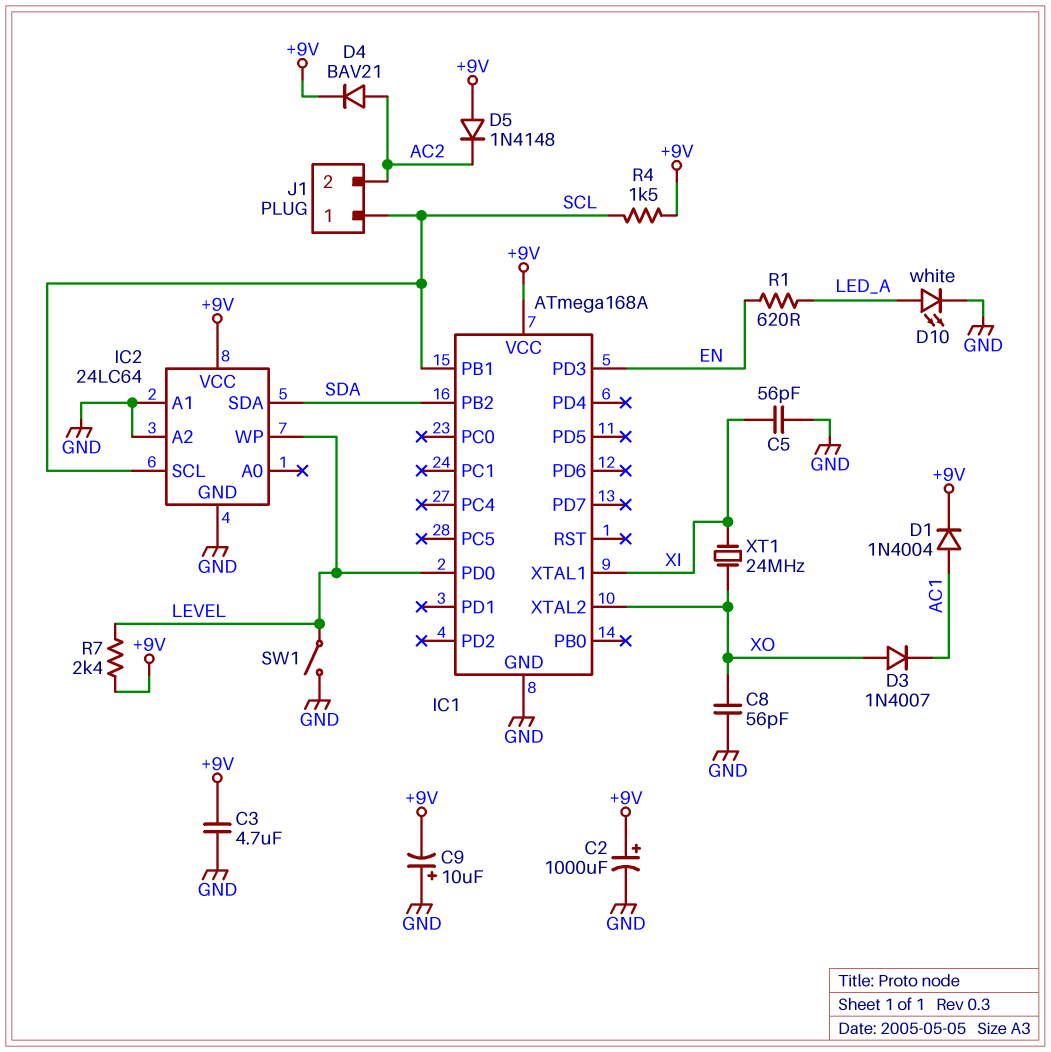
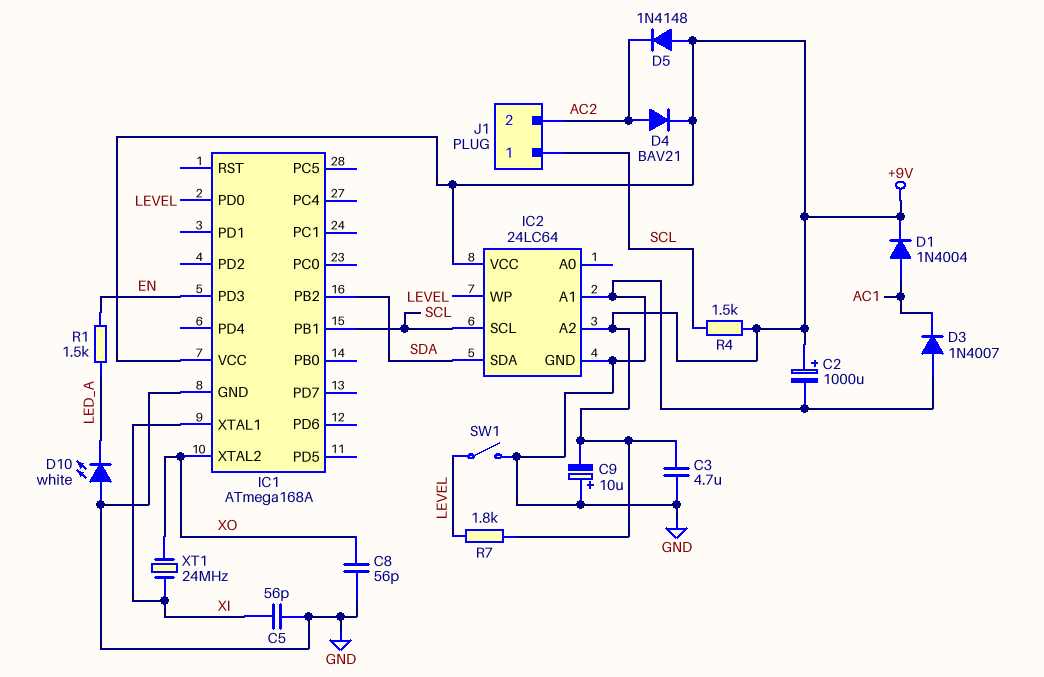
D3: diode 1N4007 (A XO, K AC1) -> diode 1N4007 (A GND, K AC1)
D10: LED white (A LED_A, K GND) -> LED white (A GND, K LED_A)
IC2 pin A2: GND -> +9V
R1: 620 (EN, LED_A) -> 1.5k (EN, LED_A)
R7: 2.4k (+9V, LEVEL) -> 1.8k (+9V, LEVEL)

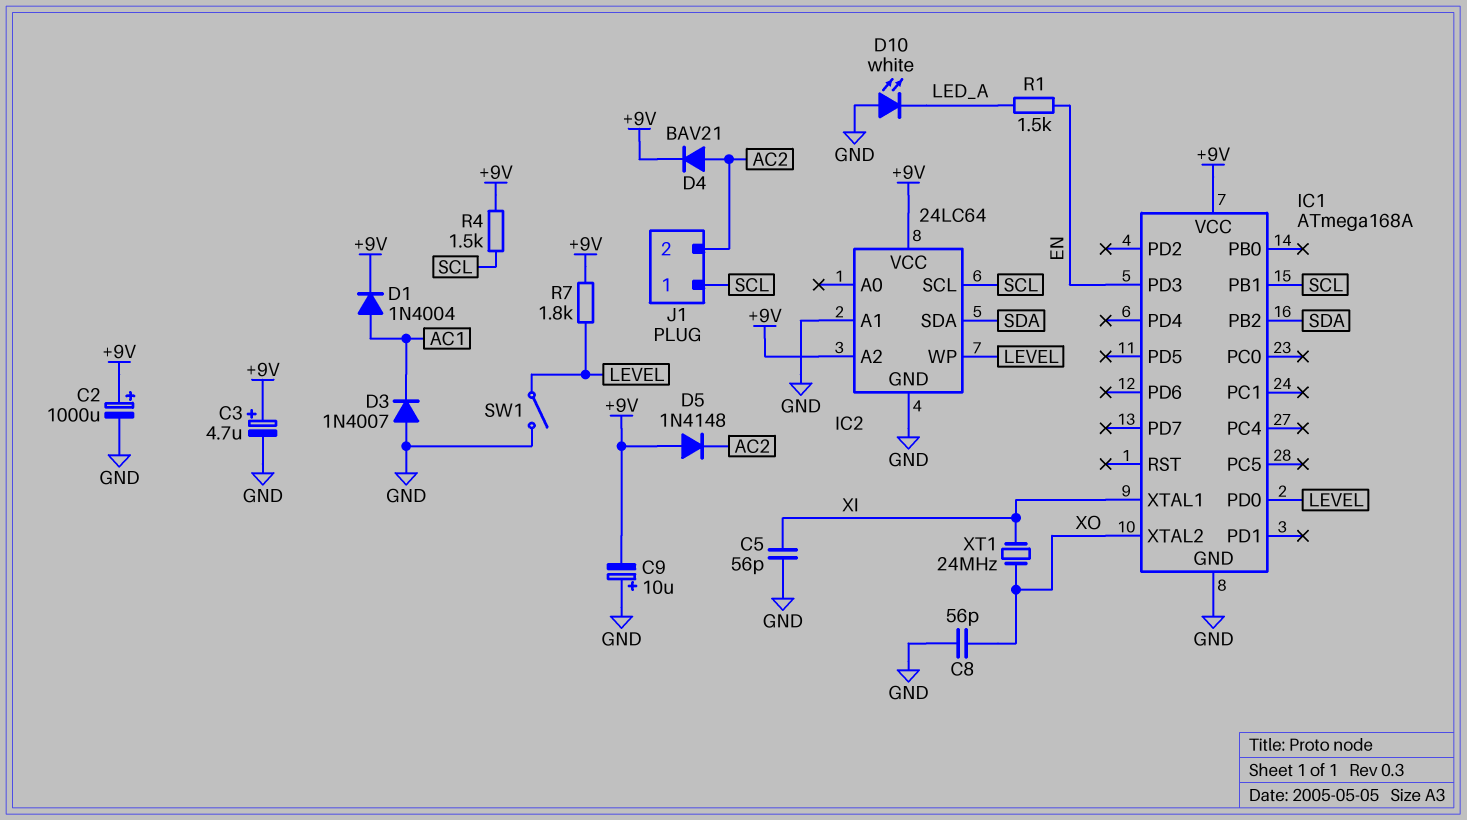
C3: 4.7uF (+9V, GND) -> 4.7uF (plus +9V, minus GND)

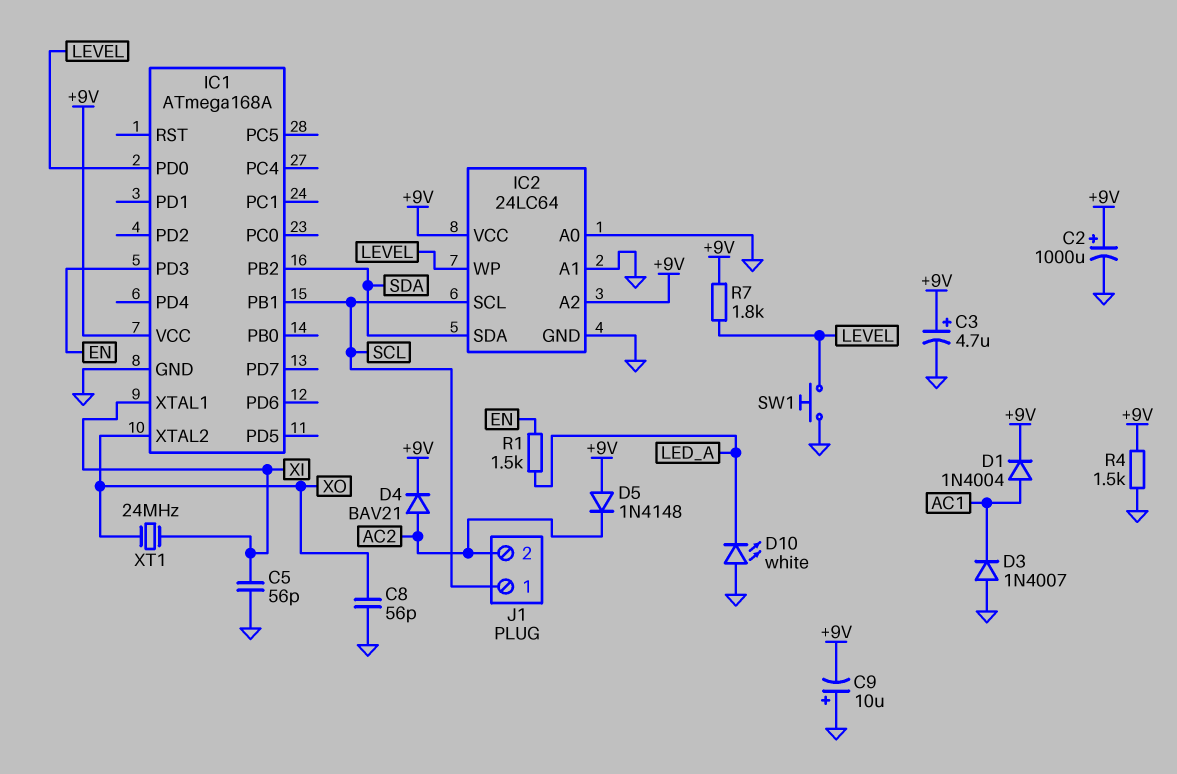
IC2 pin A0: none -> GND
R4: 1.5k (+9V, SCL) -> 1.5k (+9V, GND)
SW1: switch (GND, LEVEL) -> button (GND, LEVEL)

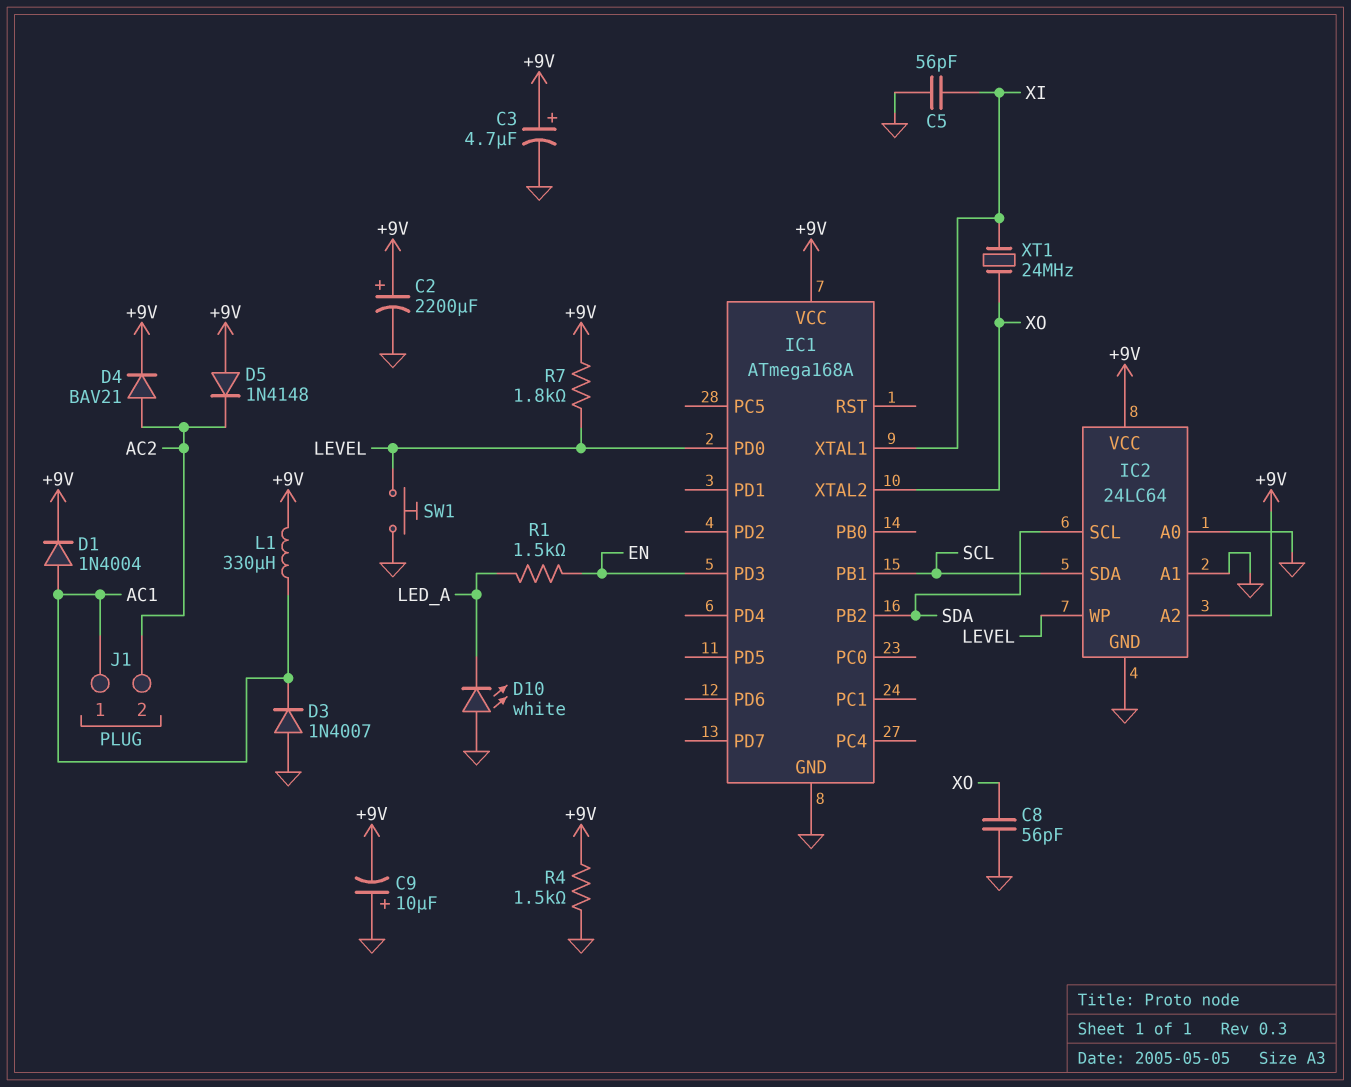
C2: 1000uF (plus +9V, minus GND) -> 2200uF (plus +9V, minus GND)
IC2 pin SCL: SCL -> SDA
IC2 pin SDA: SDA -> SCL
J1 pin 1: SCL -> AC1
L1: none -> 330uH (+9V, AC1)

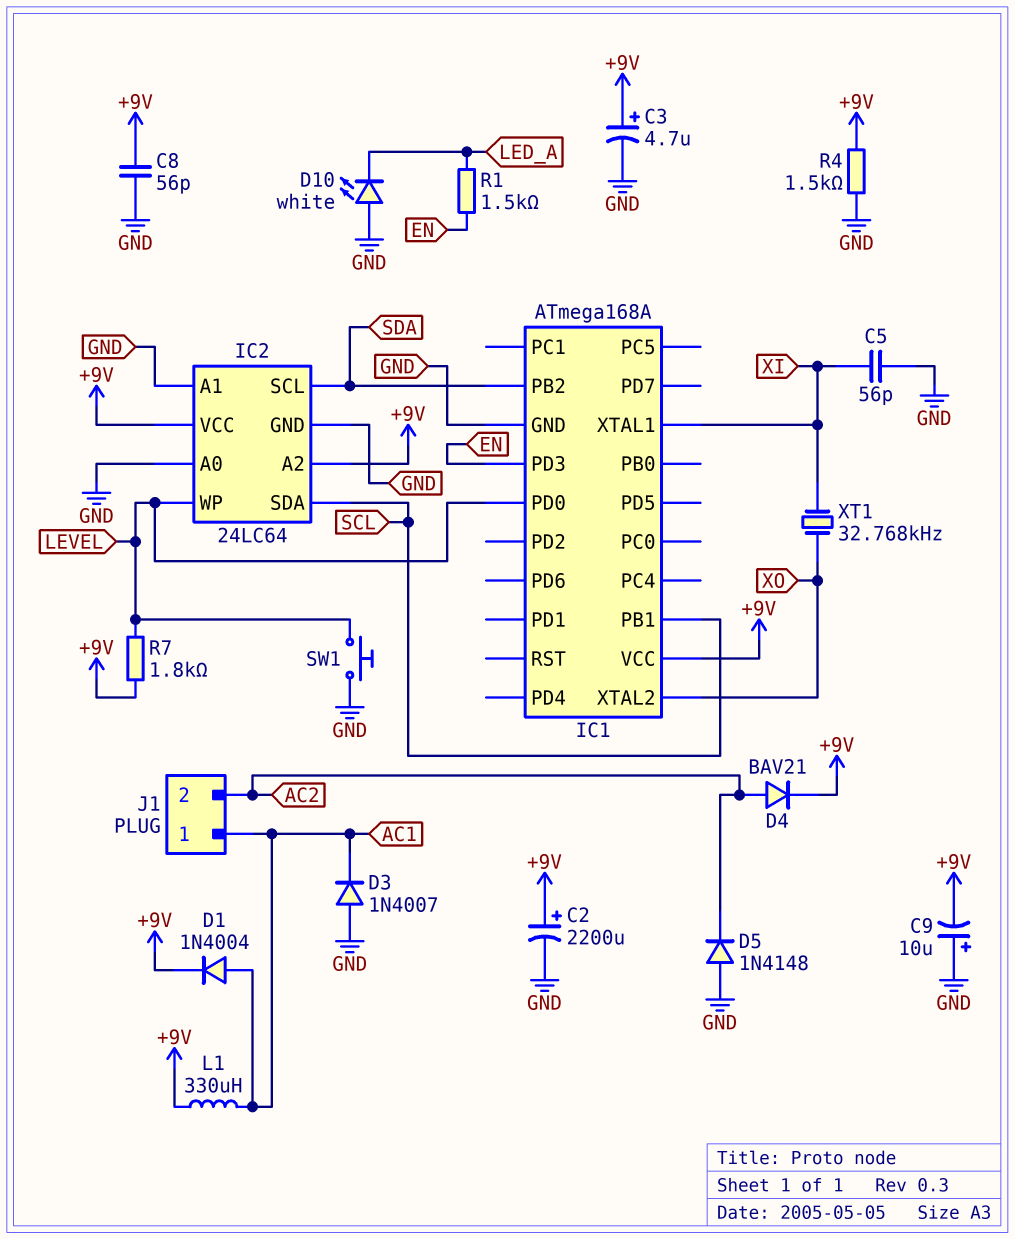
C8: 56pF (GND, XO) -> 56pF (+9V, GND)
D5: diode 1N4148 (A +9V, K AC2) -> diode 1N4148 (A GND, K AC2)
XT1: 24MHz (XI, XO) -> 32.768kHz (XI, XO)

